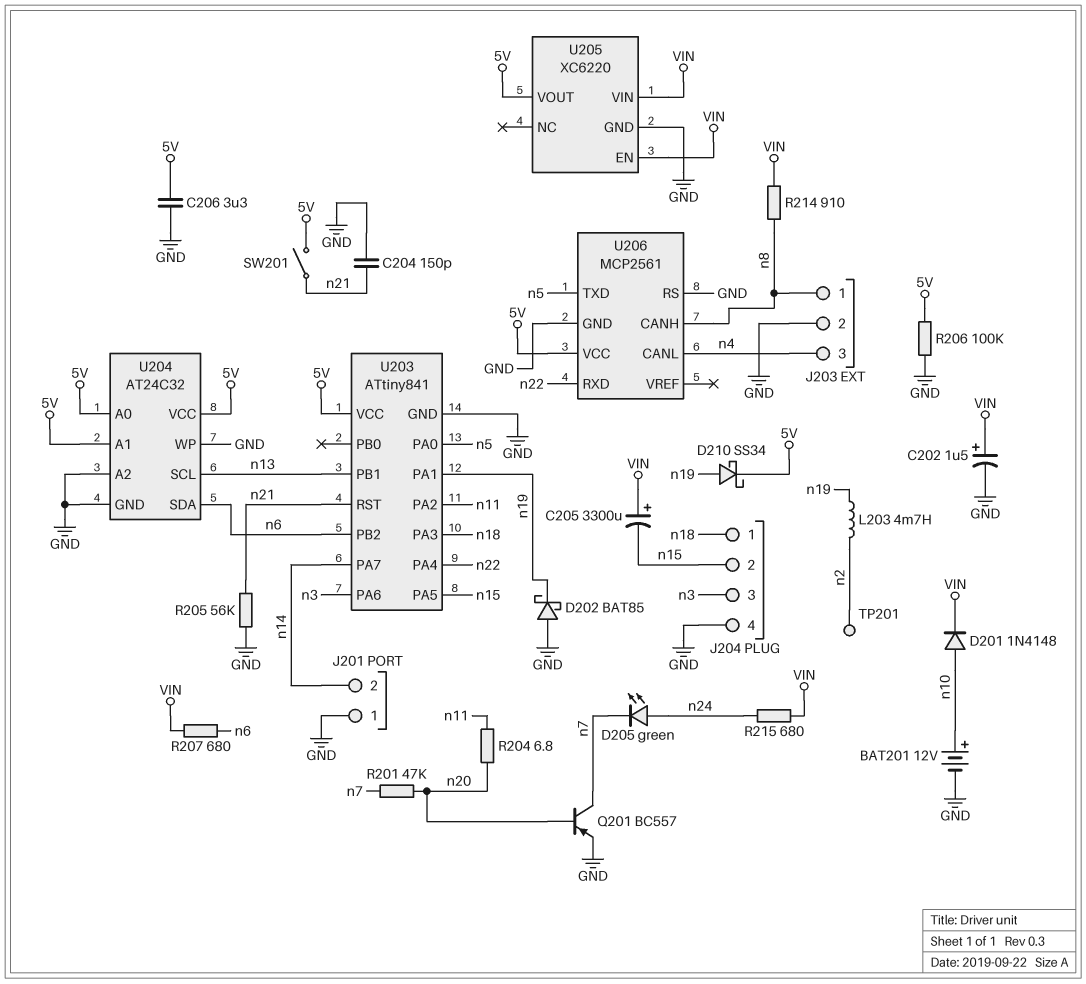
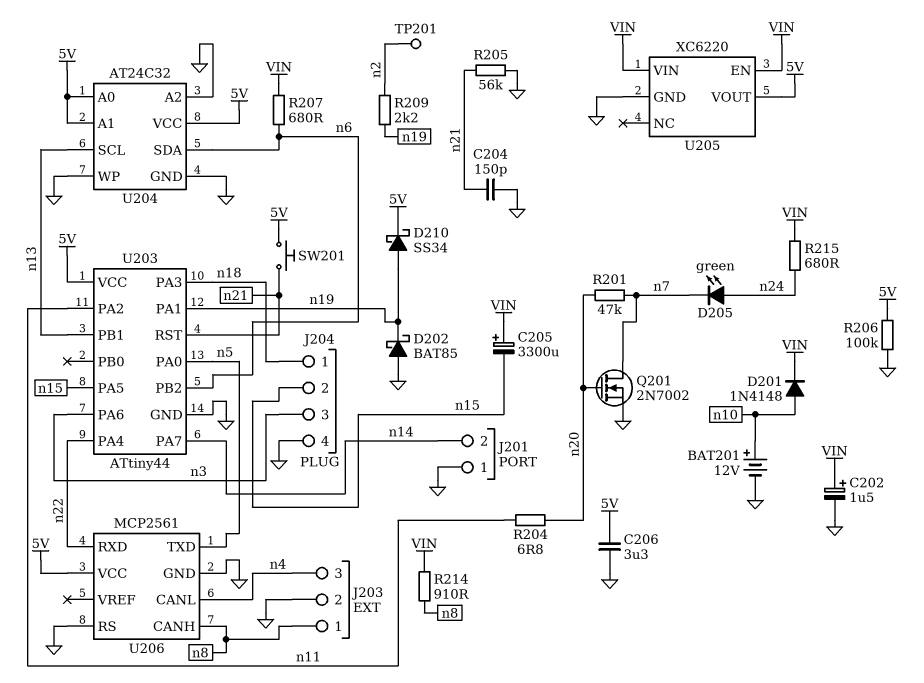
L203: 4.7mH (n2, n19) -> none
Q201: PNP BC557 (B n20, C n7, E GND) -> NMOS 2N7002 (G n20, D n7, S GND)
R209: none -> 2.2k (n2, n19)
SW201: switch (5V, n21) -> button (5V, n21)
U203: ATtiny841 -> ATtiny44

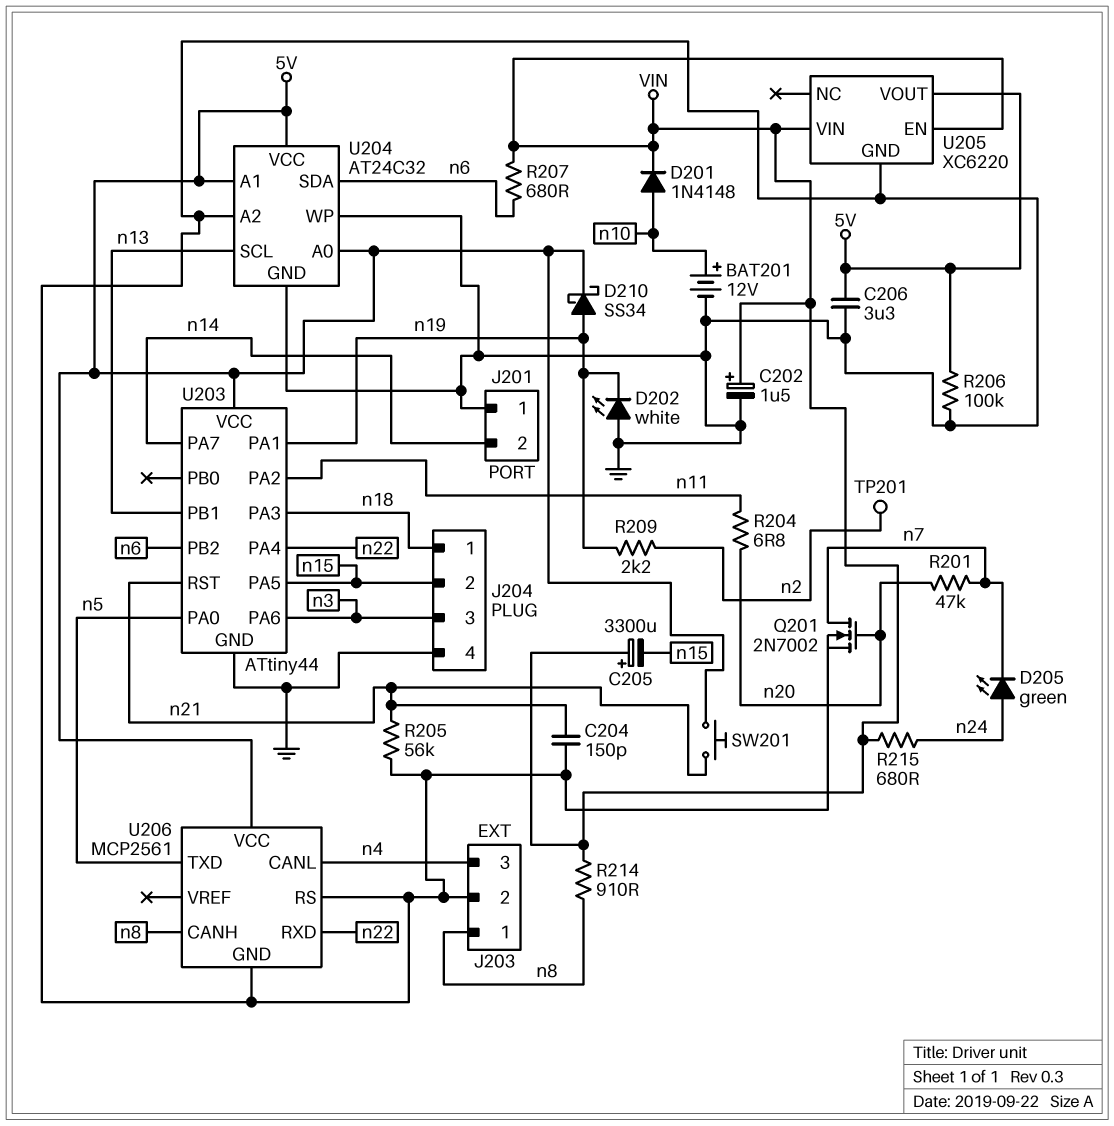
D202: schottky BAT85 (A GND, K n19) -> LED white (A GND, K n19)

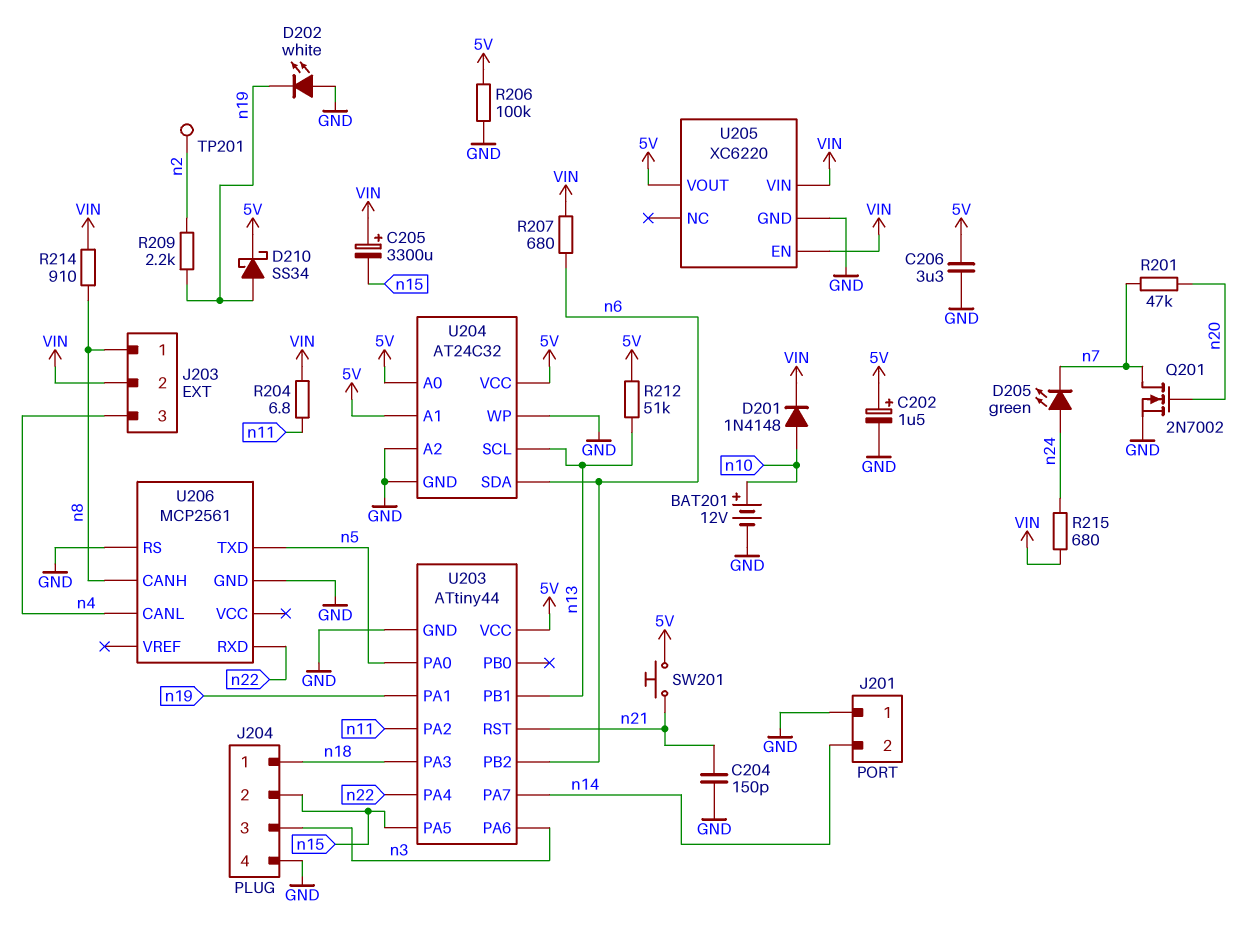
C202: 1.5uF (plus VIN, minus GND) -> 1.5uF (plus 5V, minus GND)
J203 pin 2: GND -> VIN
R204: 6.8 (n11, n20) -> 6.8 (VIN, n11)
R205: 56k (GND, n21) -> none
R212: none -> 51k (5V, n13)
U206 pin VCC: 5V -> none

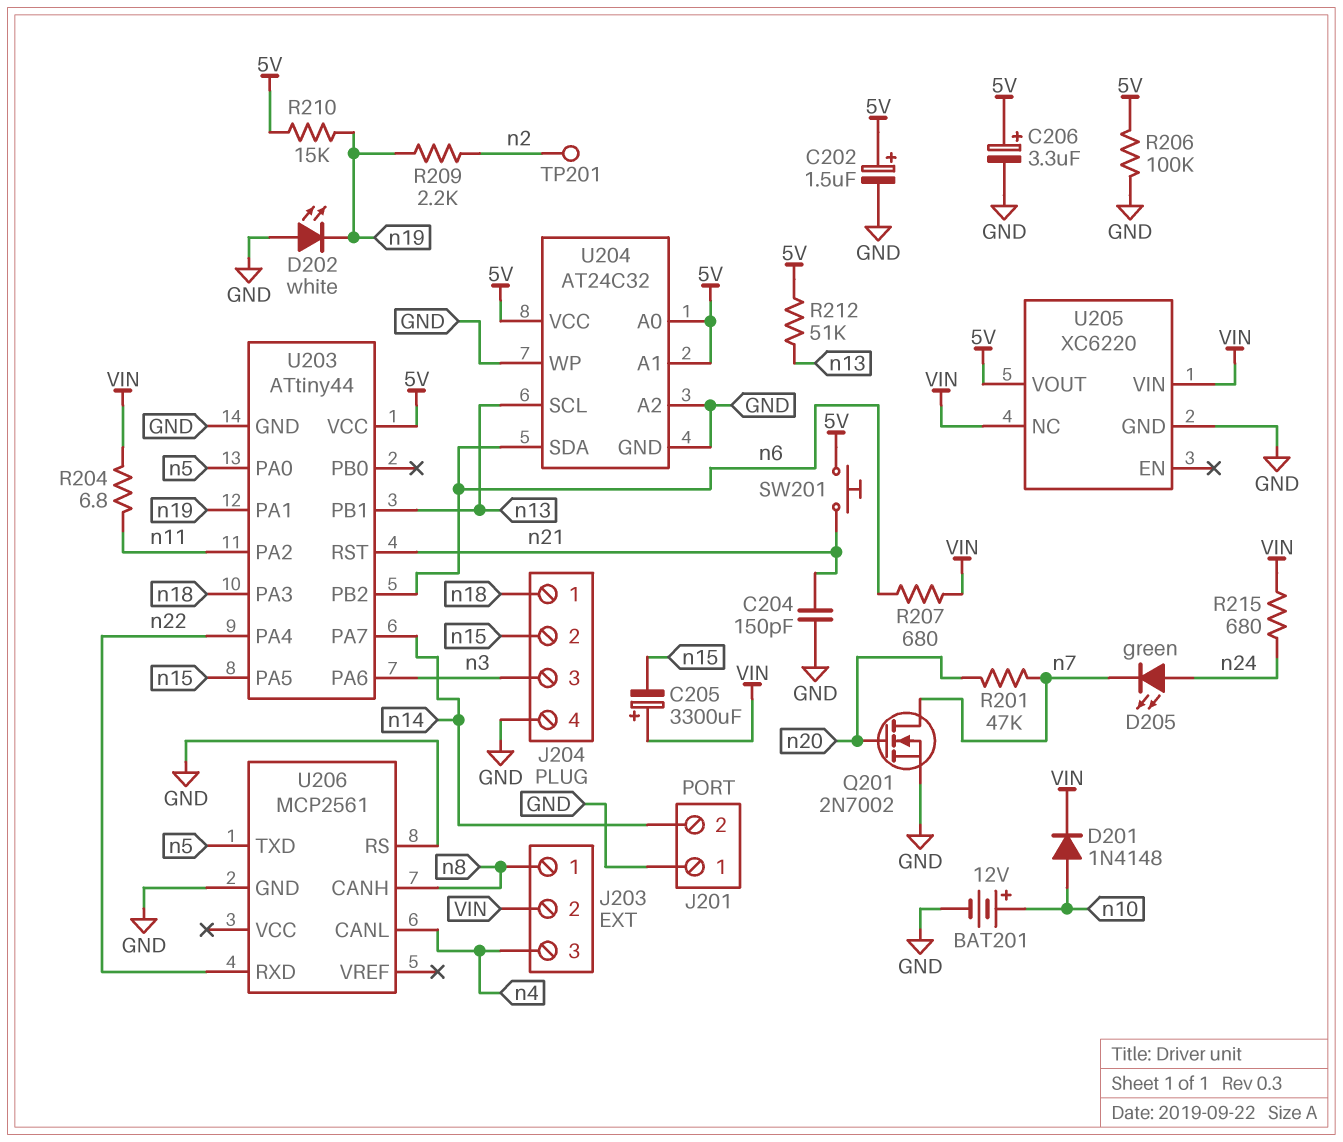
C206: 3.3uF (5V, GND) -> 3.3uF (plus 5V, minus GND)
D210: schottky SS34 (A n19, K 5V) -> none
R210: none -> 15k (5V, n19)
R214: 910 (VIN, n8) -> none
U205 pin EN: VIN -> none
U205 pin NC: none -> VIN

